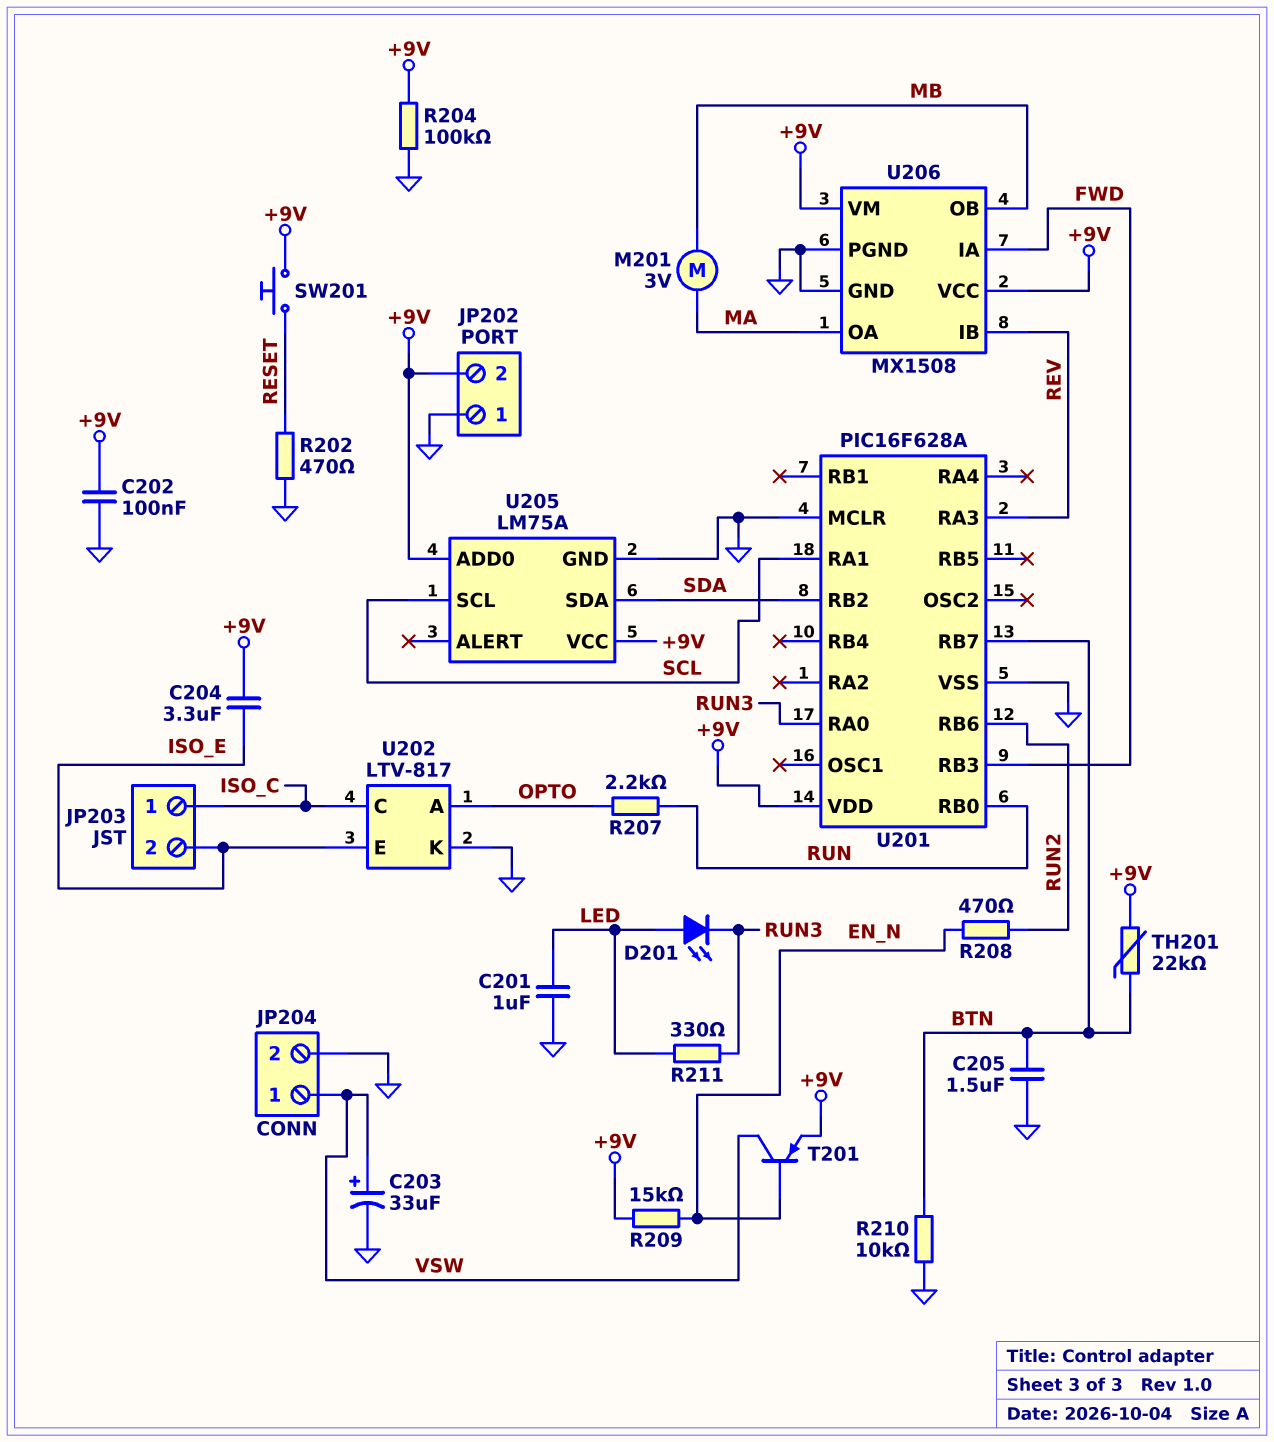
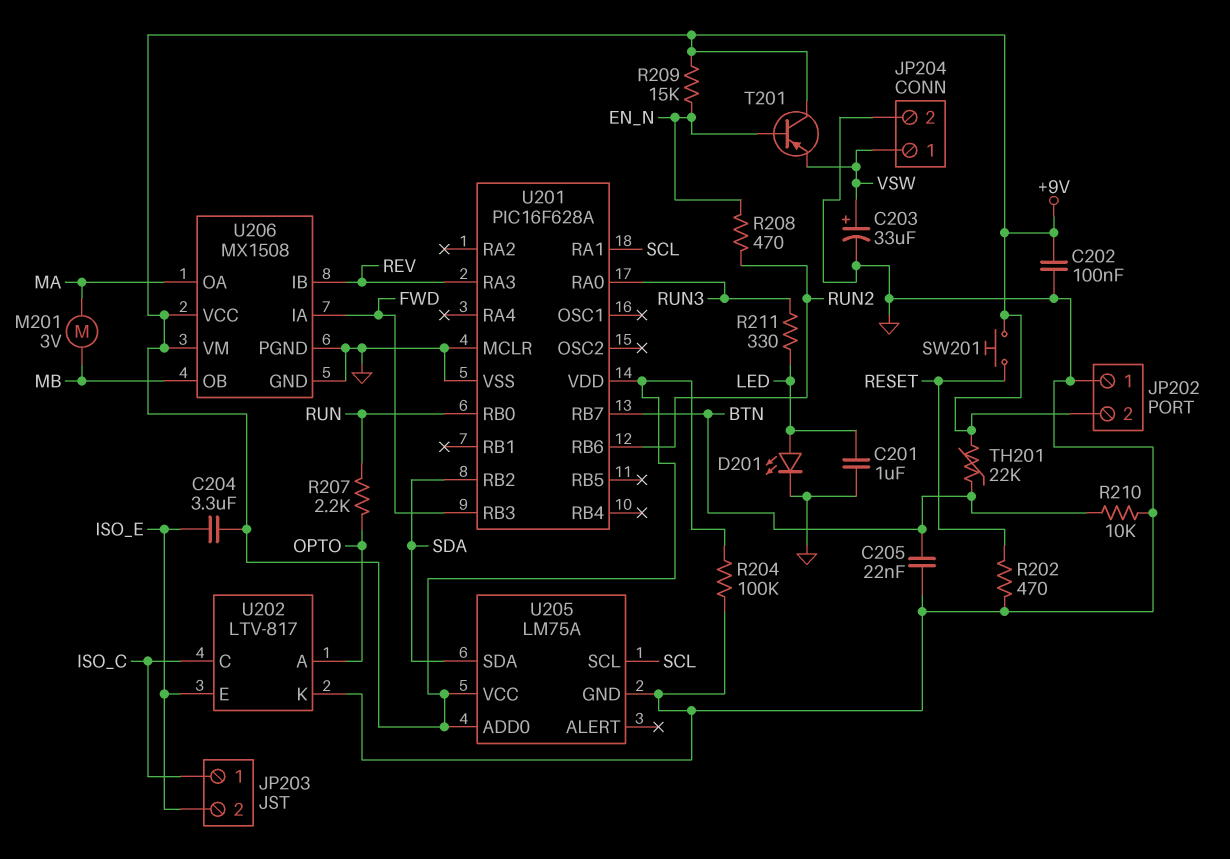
C205: 1.5uF (BTN, GND) -> 22nF (BTN, GND)
D201: LED (A LED, K RUN3) -> LED (A LED, K GND)
T201: PNP (B EN_N, C VSW, E +9V) -> PNP (B EN_N, C +9V, E VSW)

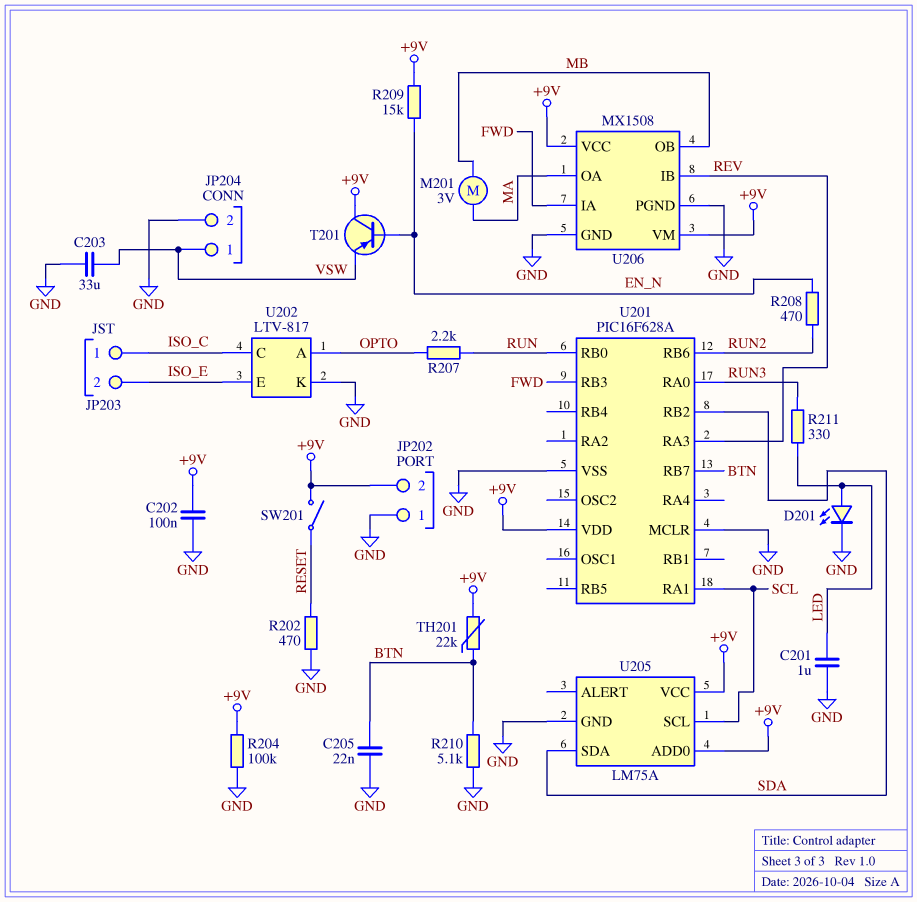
C203: 33uF (plus VSW, minus GND) -> 33uF (GND, VSW)
C204: 3.3uF (+9V, ISO_E) -> none
R210: 10k (BTN, GND) -> 5.1k (BTN, GND)
SW201: button (+9V, RESET) -> switch (+9V, RESET)

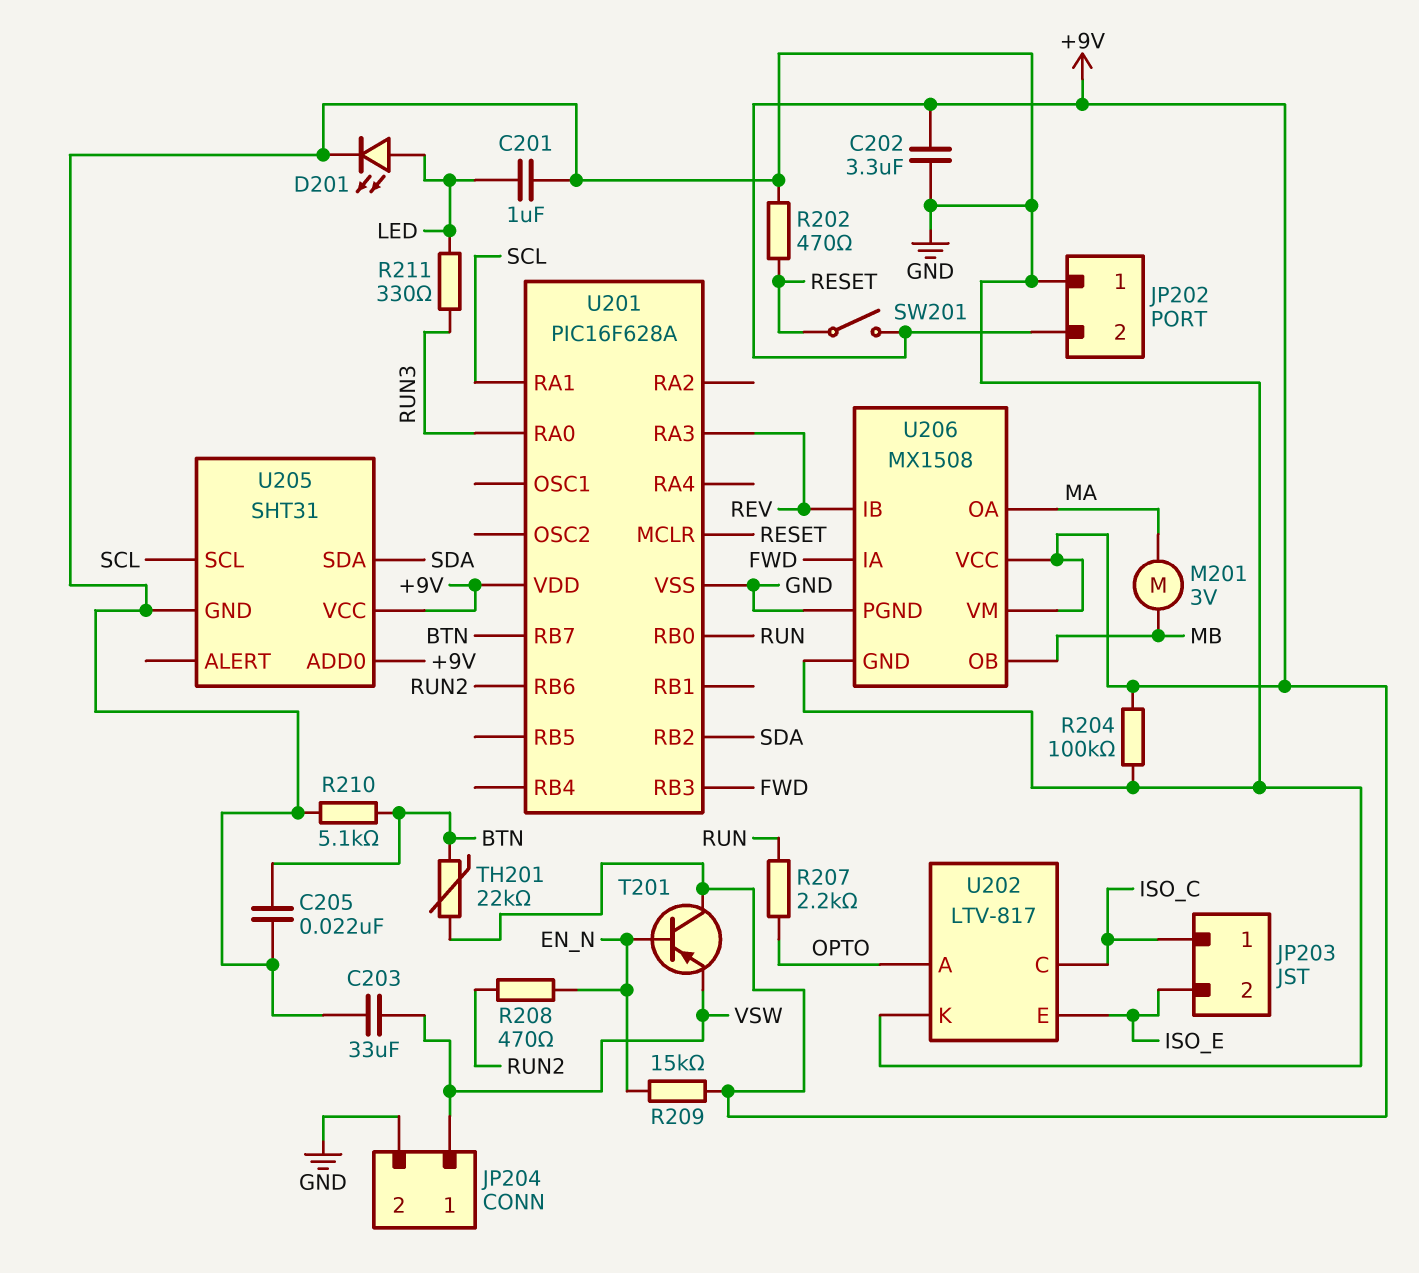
C202: 100nF (+9V, GND) -> 3.3uF (+9V, GND)
U201 pin MCLR: GND -> RESET
U205: LM75A -> SHT31

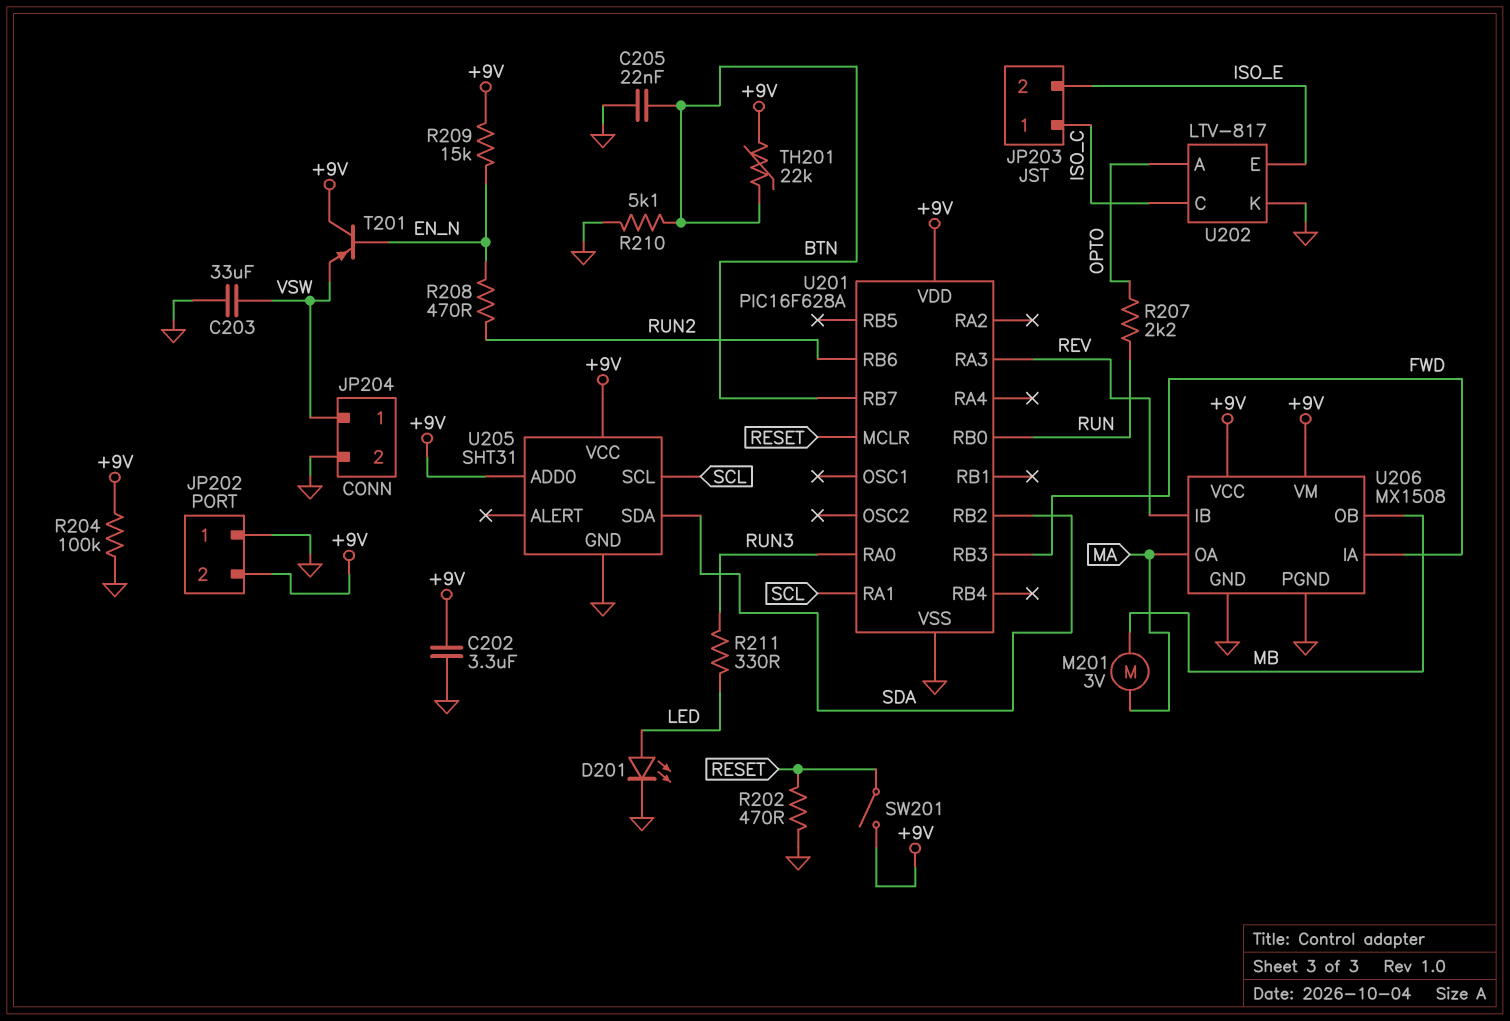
C201: 1uF (GND, LED) -> none

